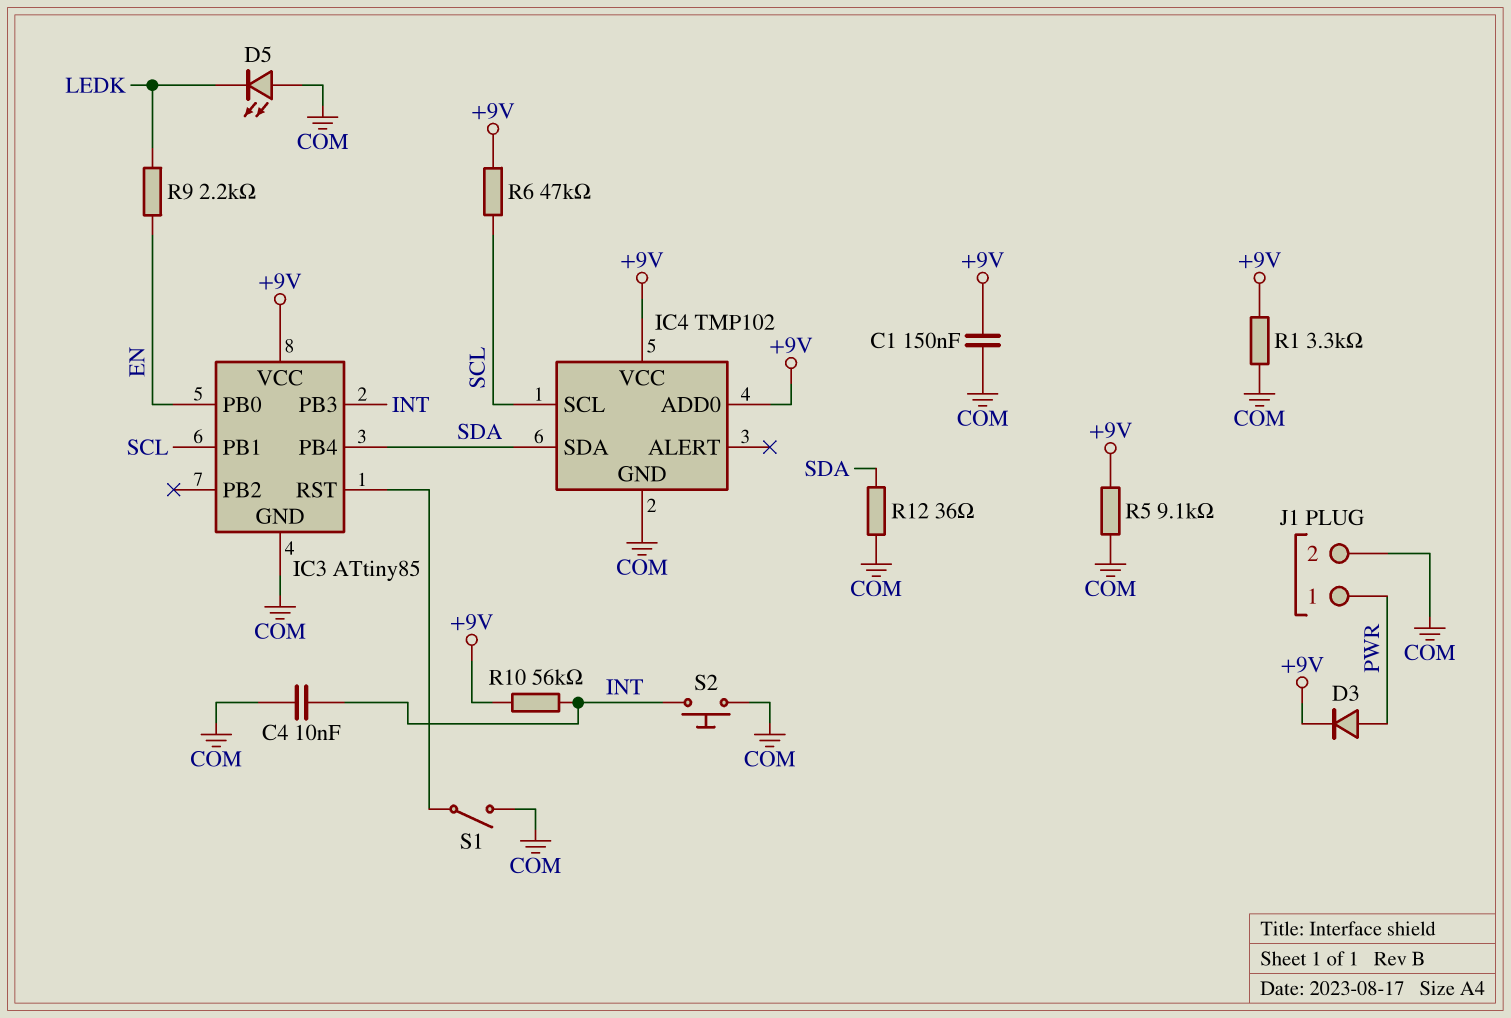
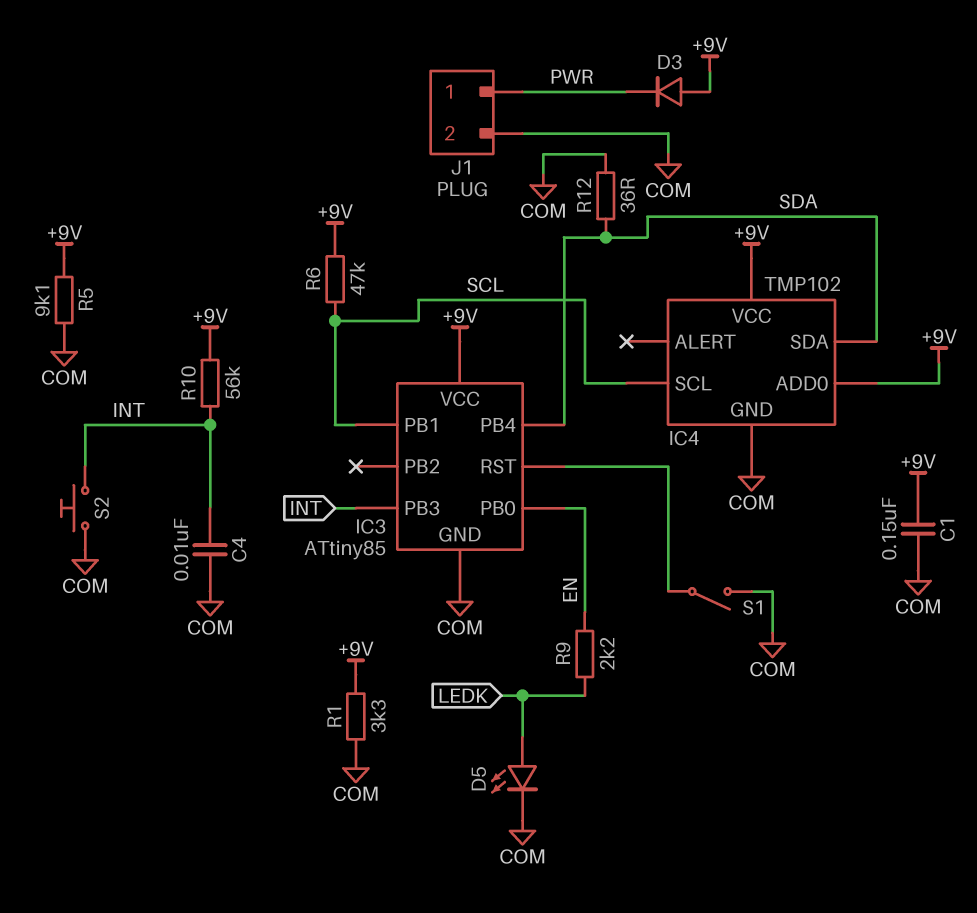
D3: diode (A PWR, K +9V) -> diode (A +9V, K PWR)
D5: LED (A COM, K LEDK) -> LED (A LEDK, K COM)

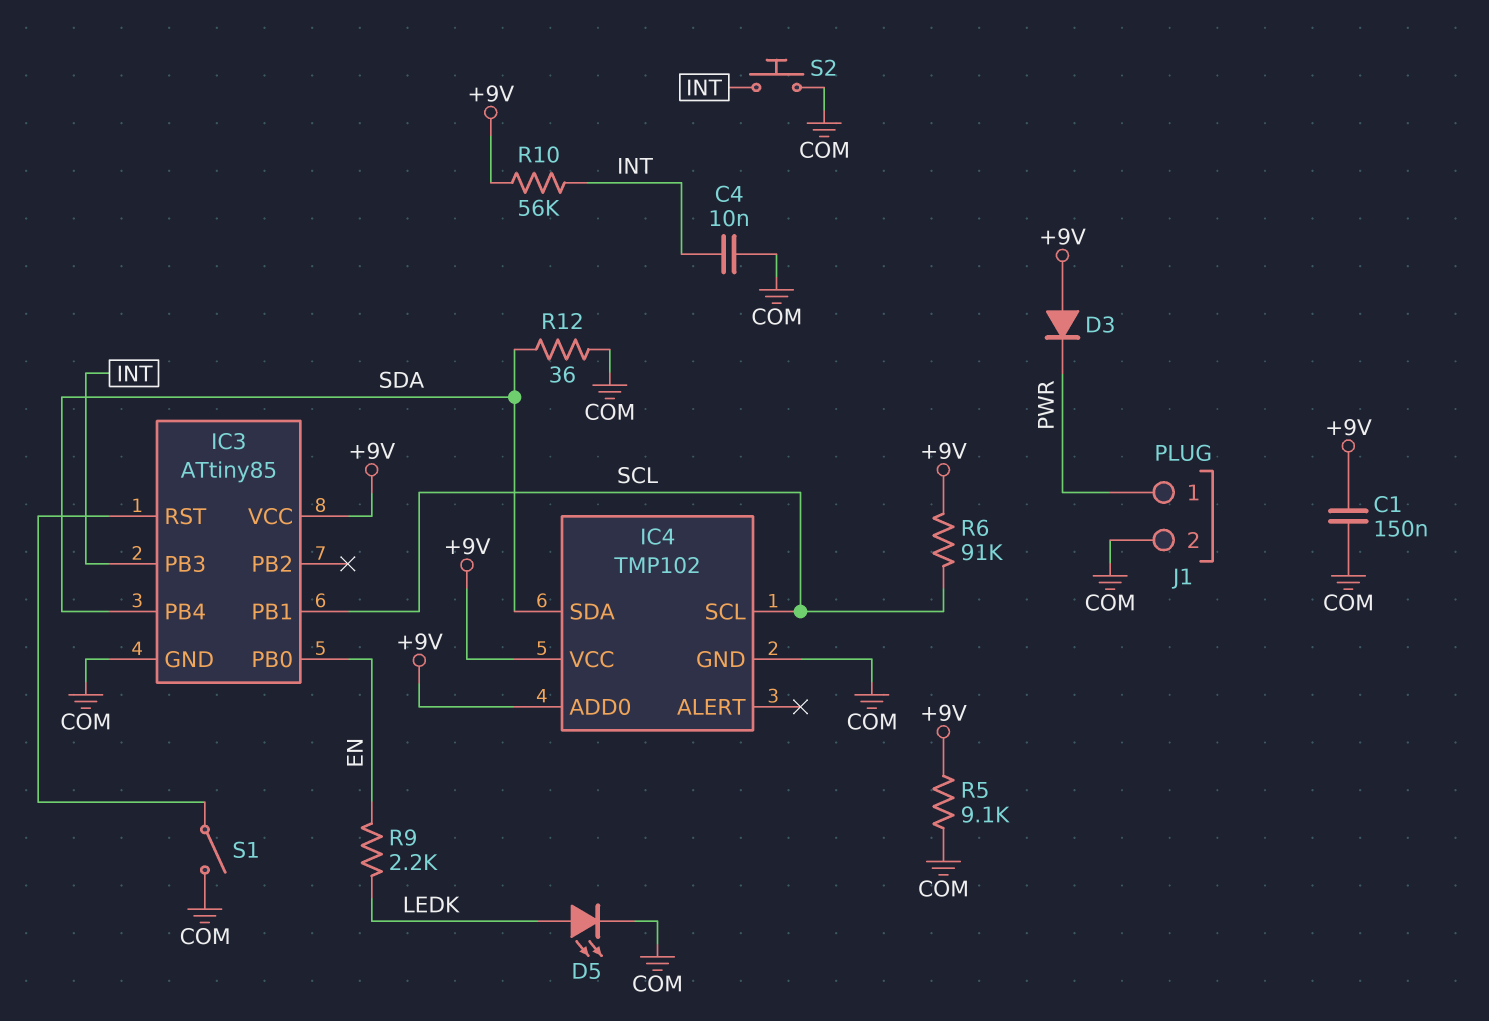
R1: 3.3k (+9V, COM) -> none
R6: 47k (+9V, SCL) -> 91k (+9V, SCL)

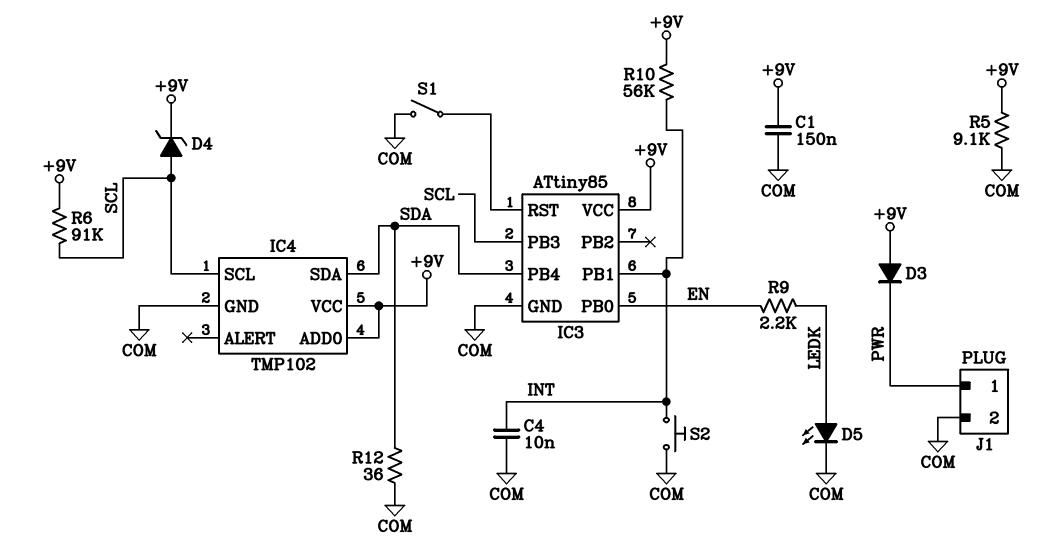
D4: none -> zener (A SCL, K +9V)
IC3 pin PB1: SCL -> INT
IC3 pin PB3: INT -> SCL

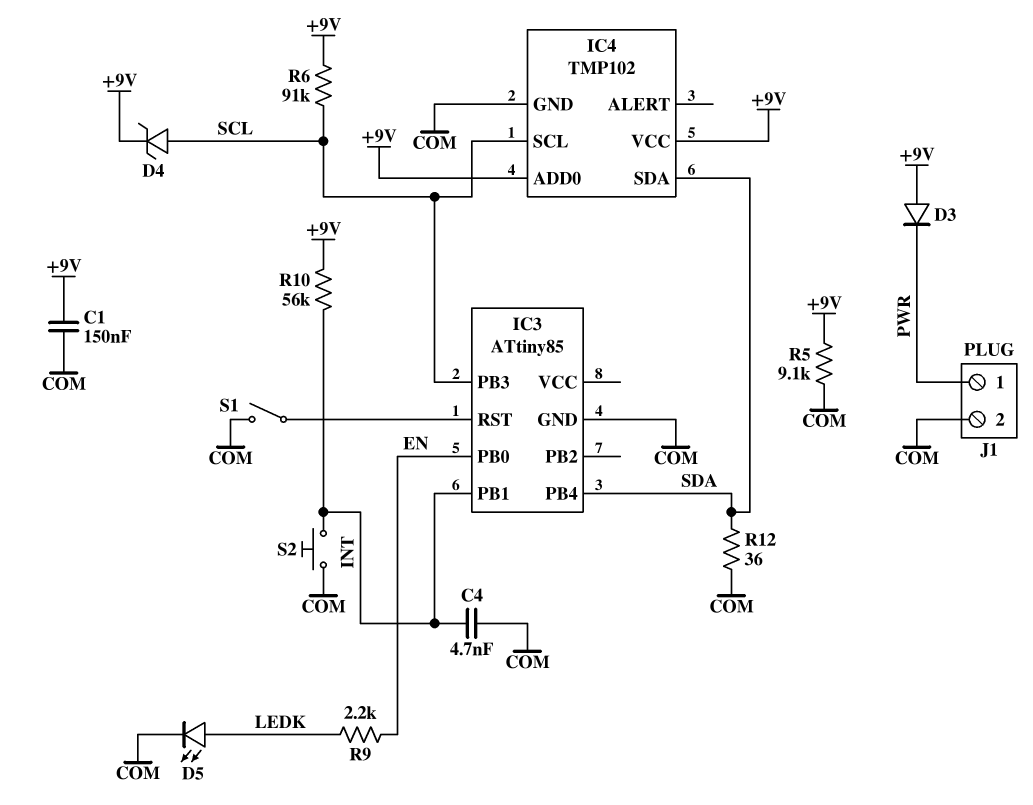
C4: 10nF (COM, INT) -> 4.7nF (COM, INT)
IC3 pin VCC: +9V -> none

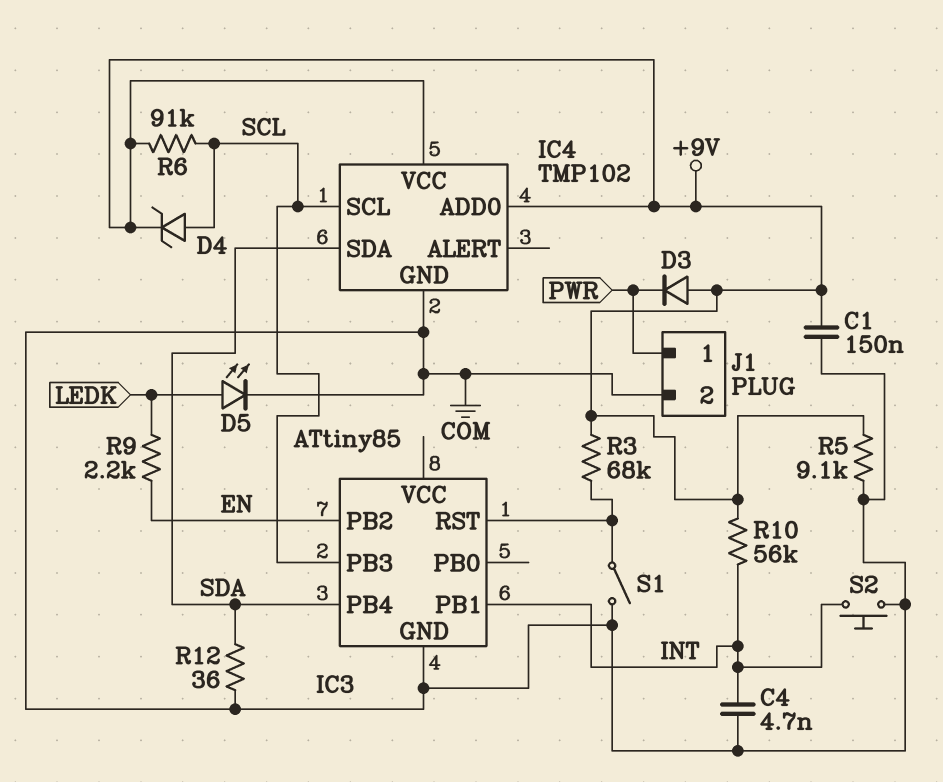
IC3 pin PB0: EN -> none
IC3 pin PB2: none -> EN
R3: none -> 68k (+9V, IC3/RST)

